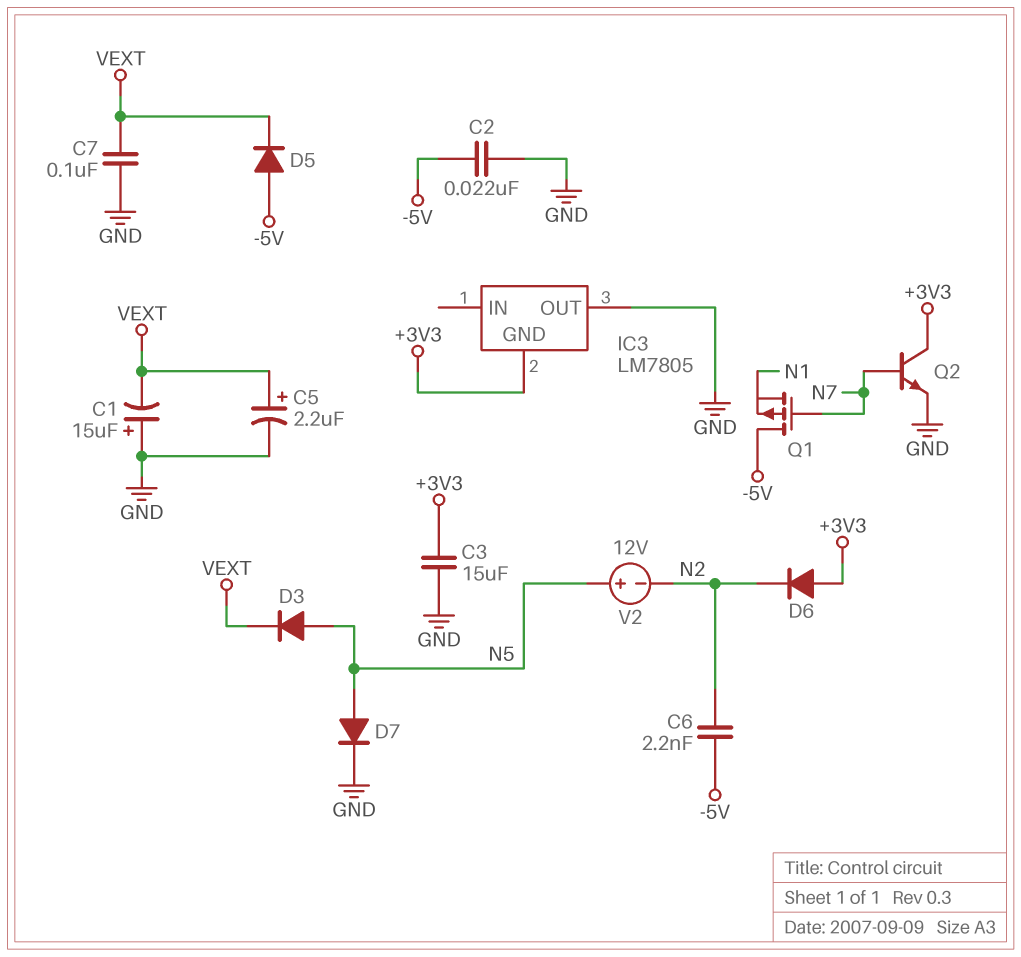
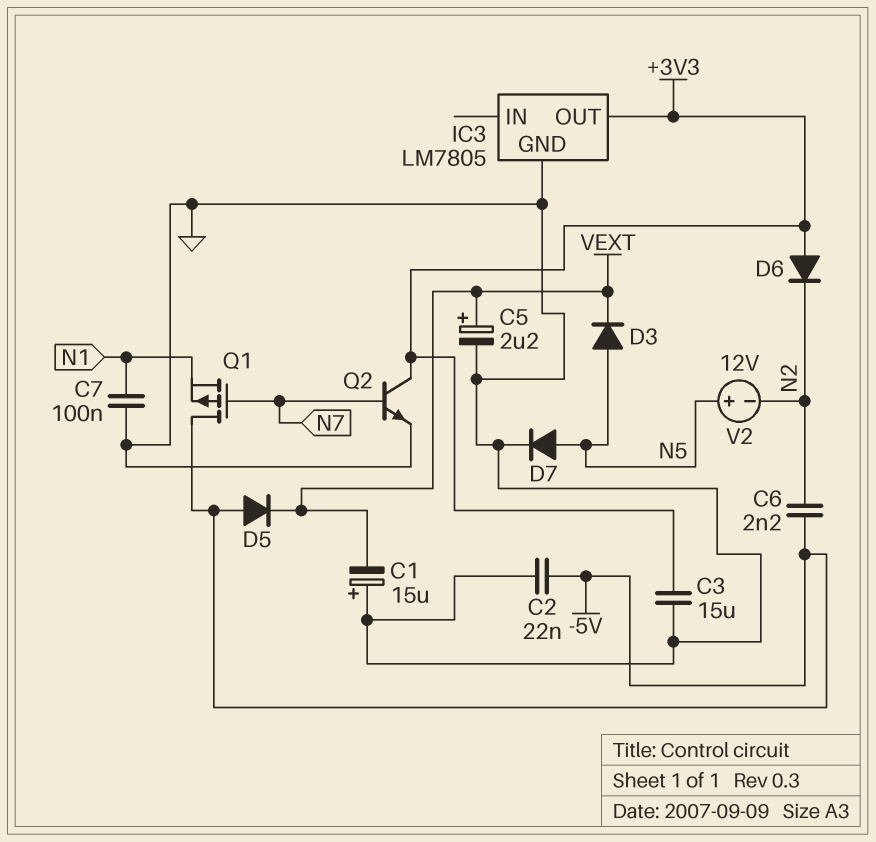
C7: 100nF (GND, VEXT) -> 100nF (GND, N1)
IC3 pin GND: +3V3 -> GND
IC3 pin OUT: GND -> +3V3

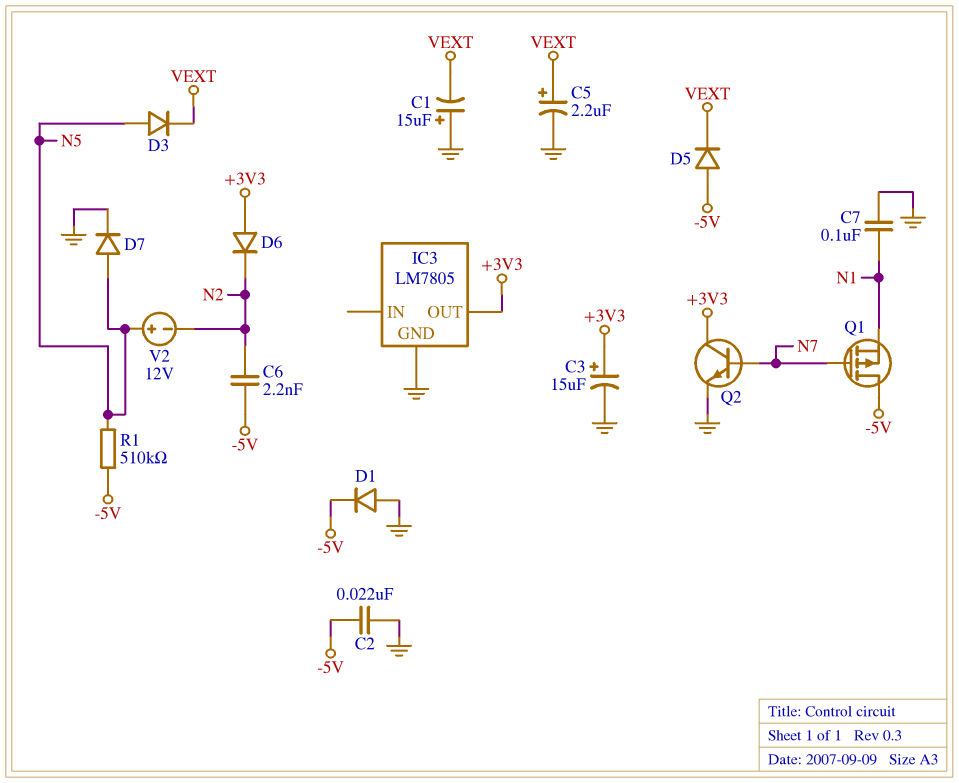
C3: 15uF (+3V3, GND) -> 15uF (plus +3V3, minus GND)
D1: none -> diode (A GND, K -5V)
R1: none -> 510k (-5V, N5)

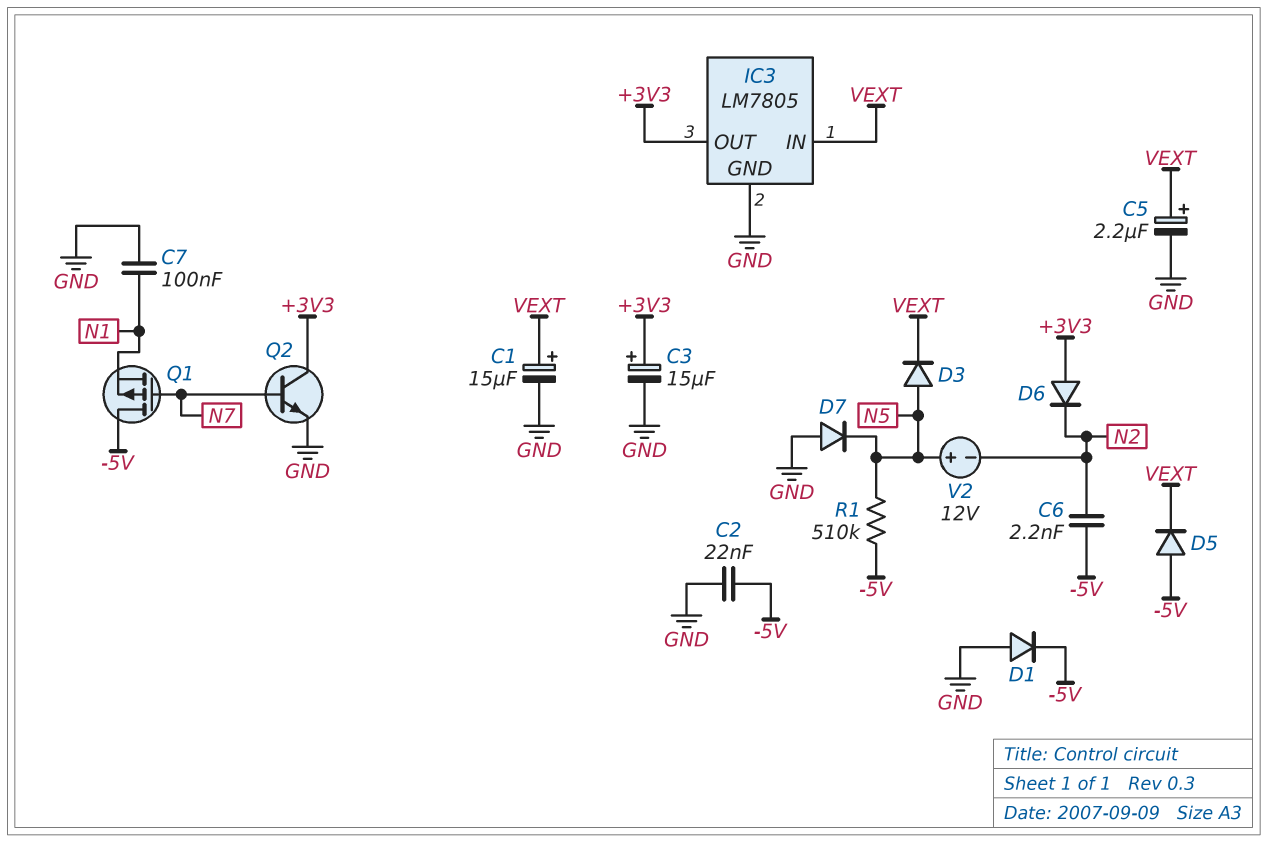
C1: 15uF (plus GND, minus VEXT) -> 15uF (plus VEXT, minus GND)
D7: diode (A N5, K GND) -> diode (A GND, K N5)
IC3 pin IN: none -> VEXT

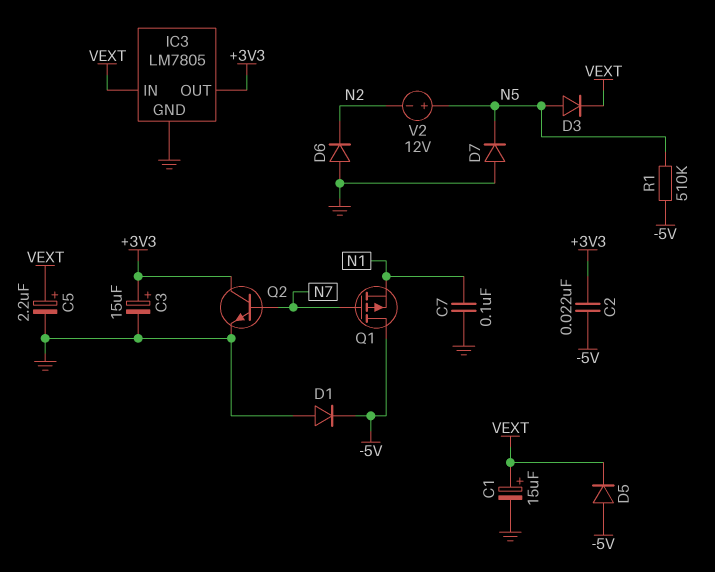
C2: 22nF (-5V, GND) -> 22nF (+3V3, -5V)
C6: 2.2nF (-5V, N2) -> none
D6: diode (A +3V3, K N2) -> diode (A GND, K N2)

